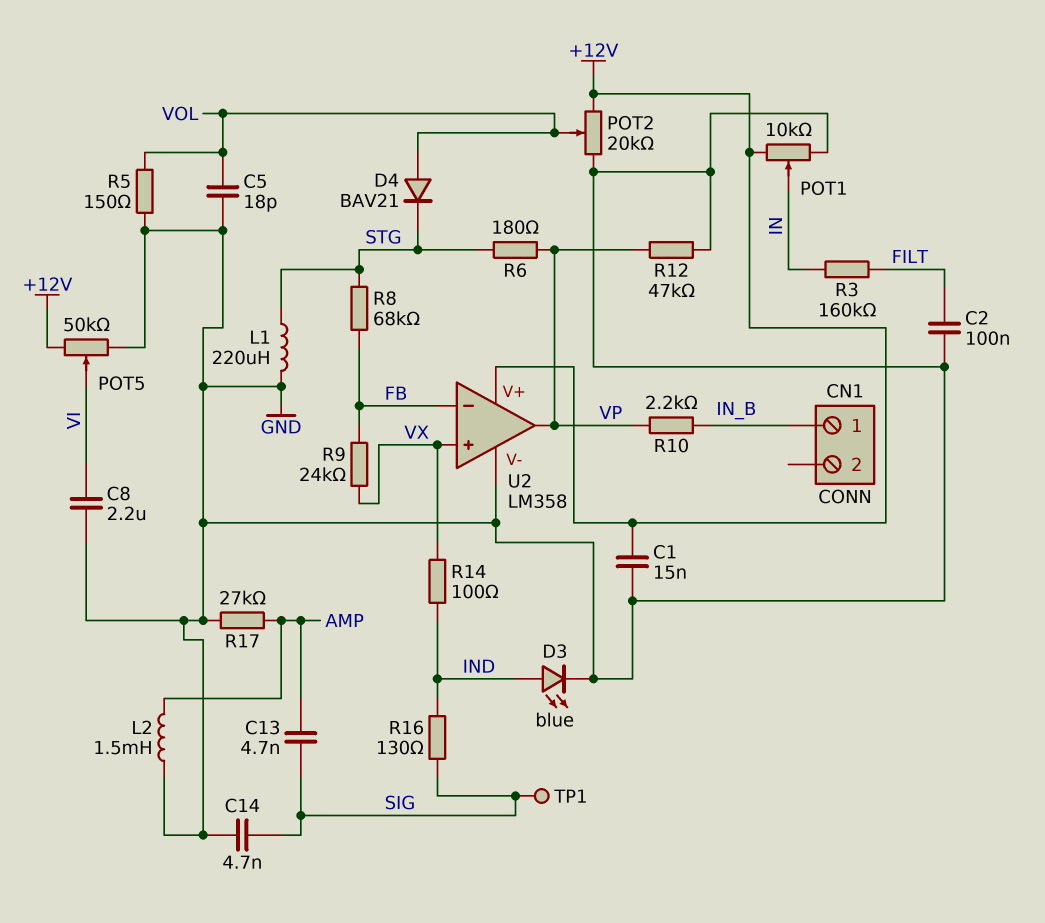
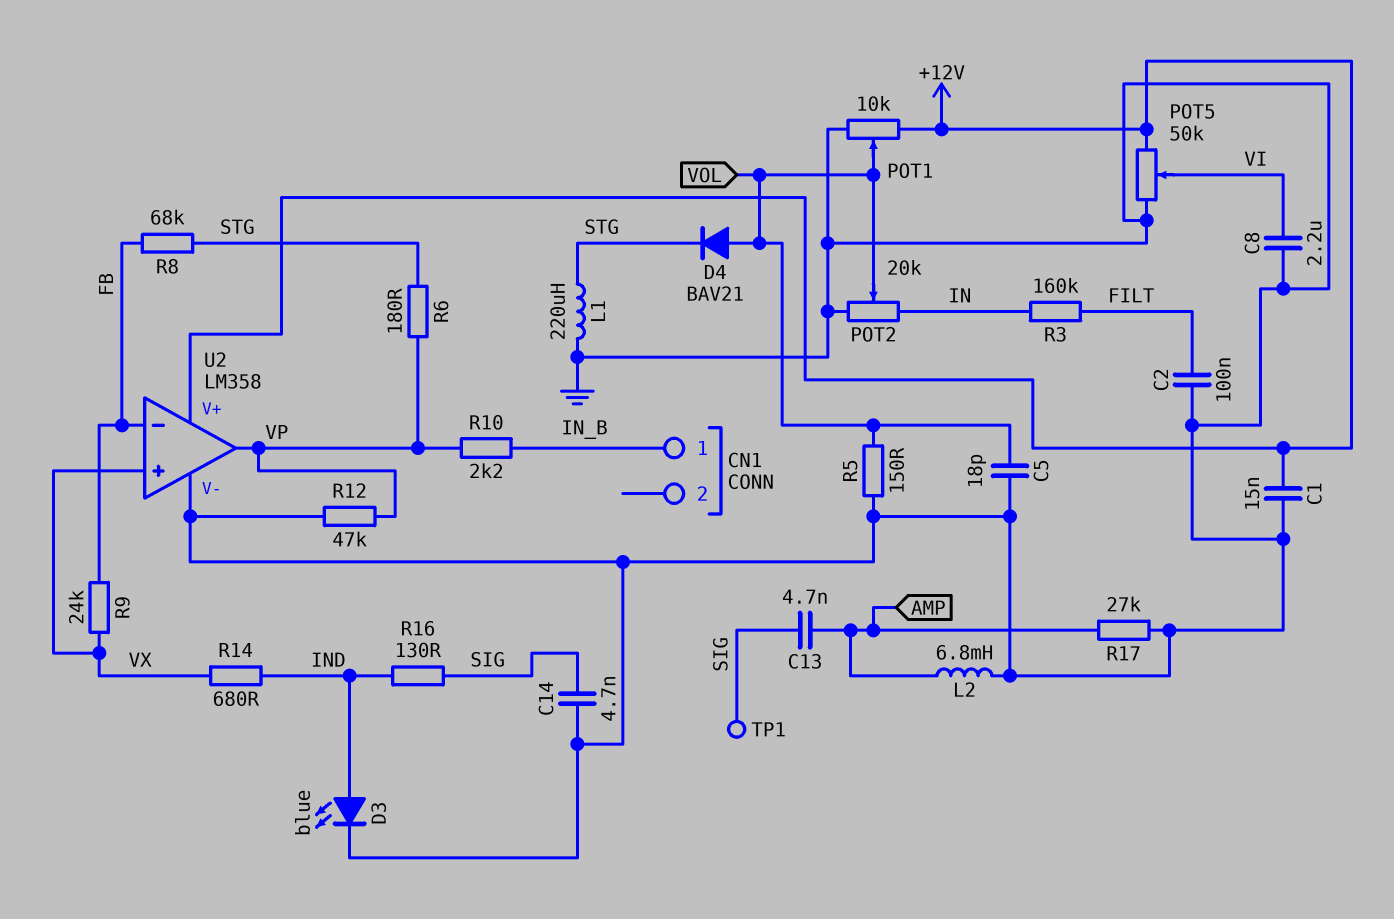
L2: 1.5mH (AMP, GND) -> 6.8mH (AMP, GND)
POT1: 10k (+12V, GND, wiper IN) -> 10k (+12V, GND, wiper VOL)
POT2: 20k (+12V, GND, wiper VOL) -> 20k (GND, IN, wiper VOL)
R14: 100 (IND, VX) -> 680 (IND, VX)

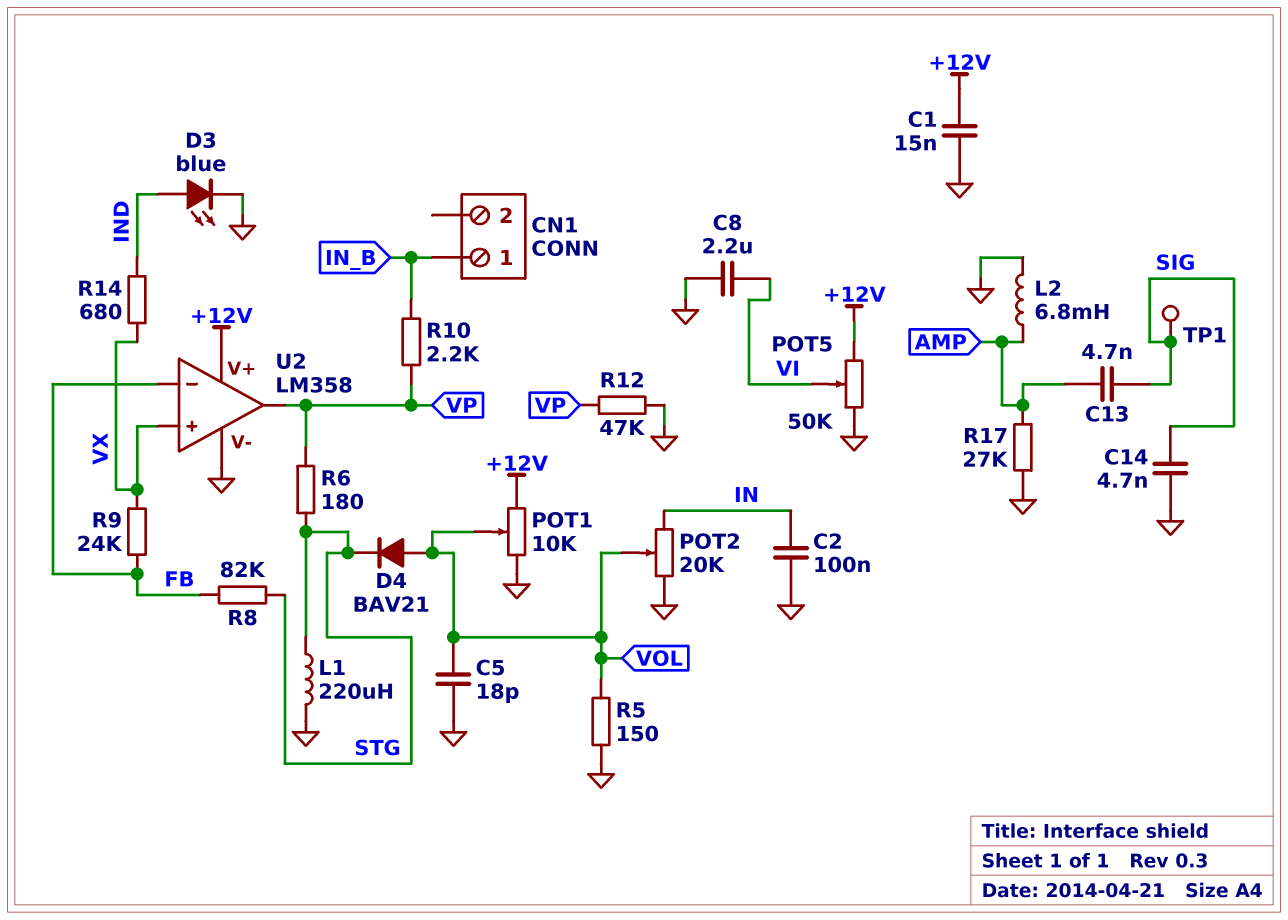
C2: 100nF (FILT, GND) -> 100nF (GND, IN)
R3: 160k (FILT, IN) -> none
R8: 68k (FB, STG) -> 82k (FB, STG)
R16: 130 (IND, SIG) -> none

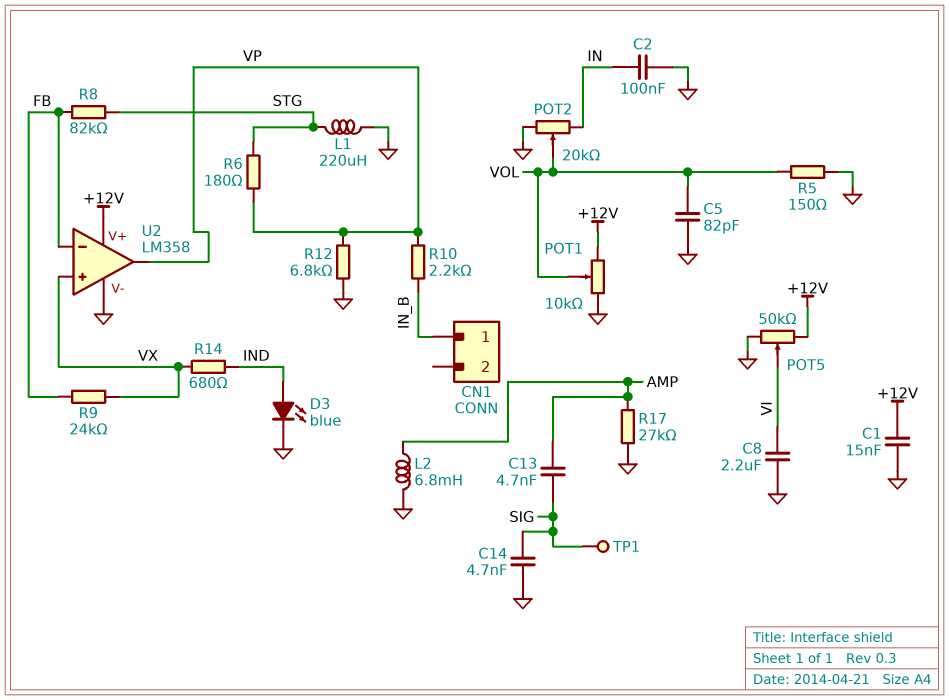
C5: 18pF (GND, VOL) -> 82pF (GND, VOL)
D4: diode BAV21 (A VOL, K STG) -> none
R12: 47k (GND, VP) -> 6.8k (GND, VP)

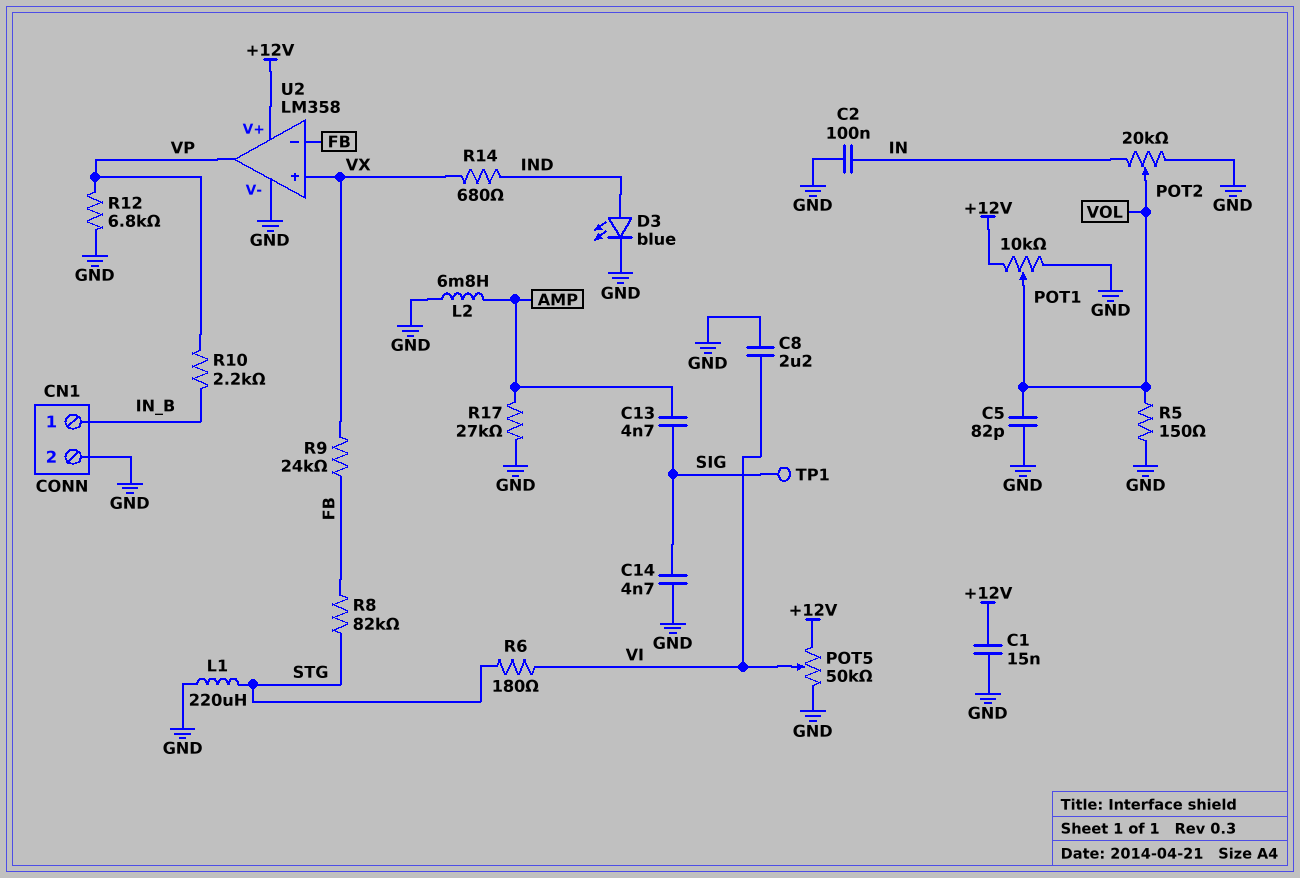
CN1 pin 2: none -> GND
R6: 180 (STG, VP) -> 180 (STG, VI)

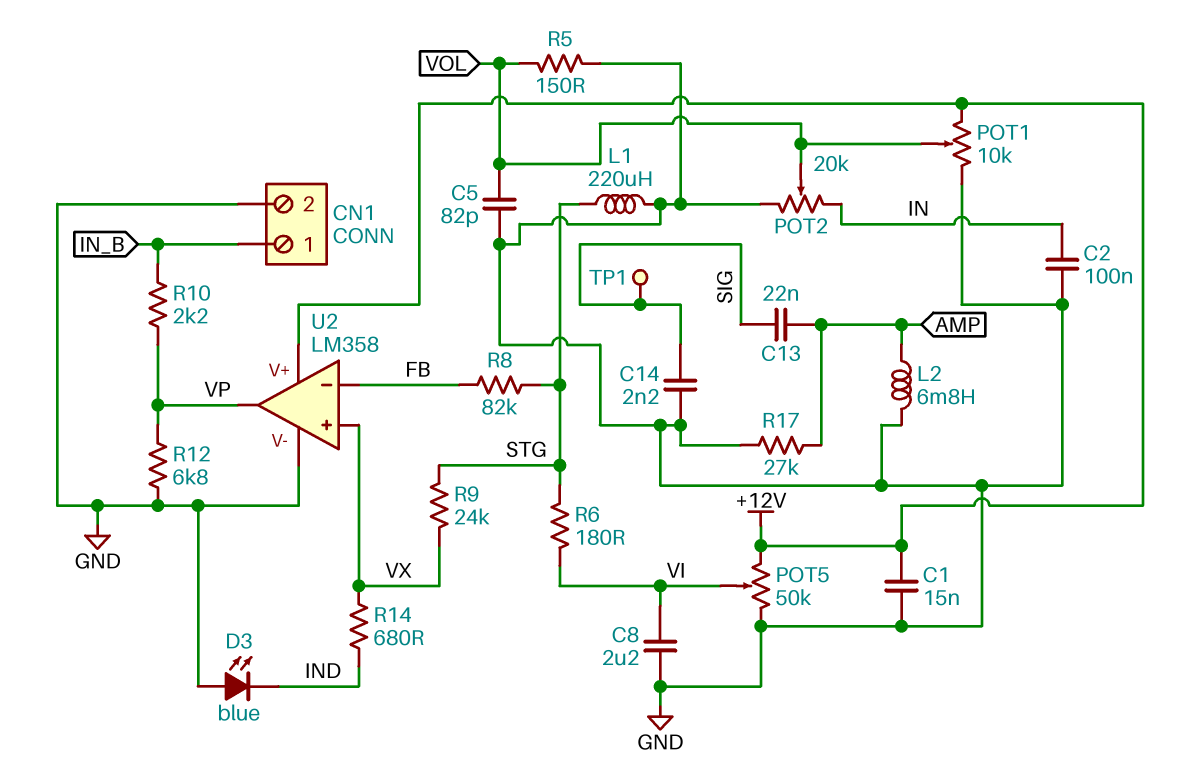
C13: 4.7nF (AMP, SIG) -> 22nF (AMP, SIG)
C14: 4.7nF (GND, SIG) -> 2.2nF (GND, SIG)
D3: LED blue (A IND, K GND) -> LED blue (A GND, K IND)
R9: 24k (FB, VX) -> 24k (STG, VX)

